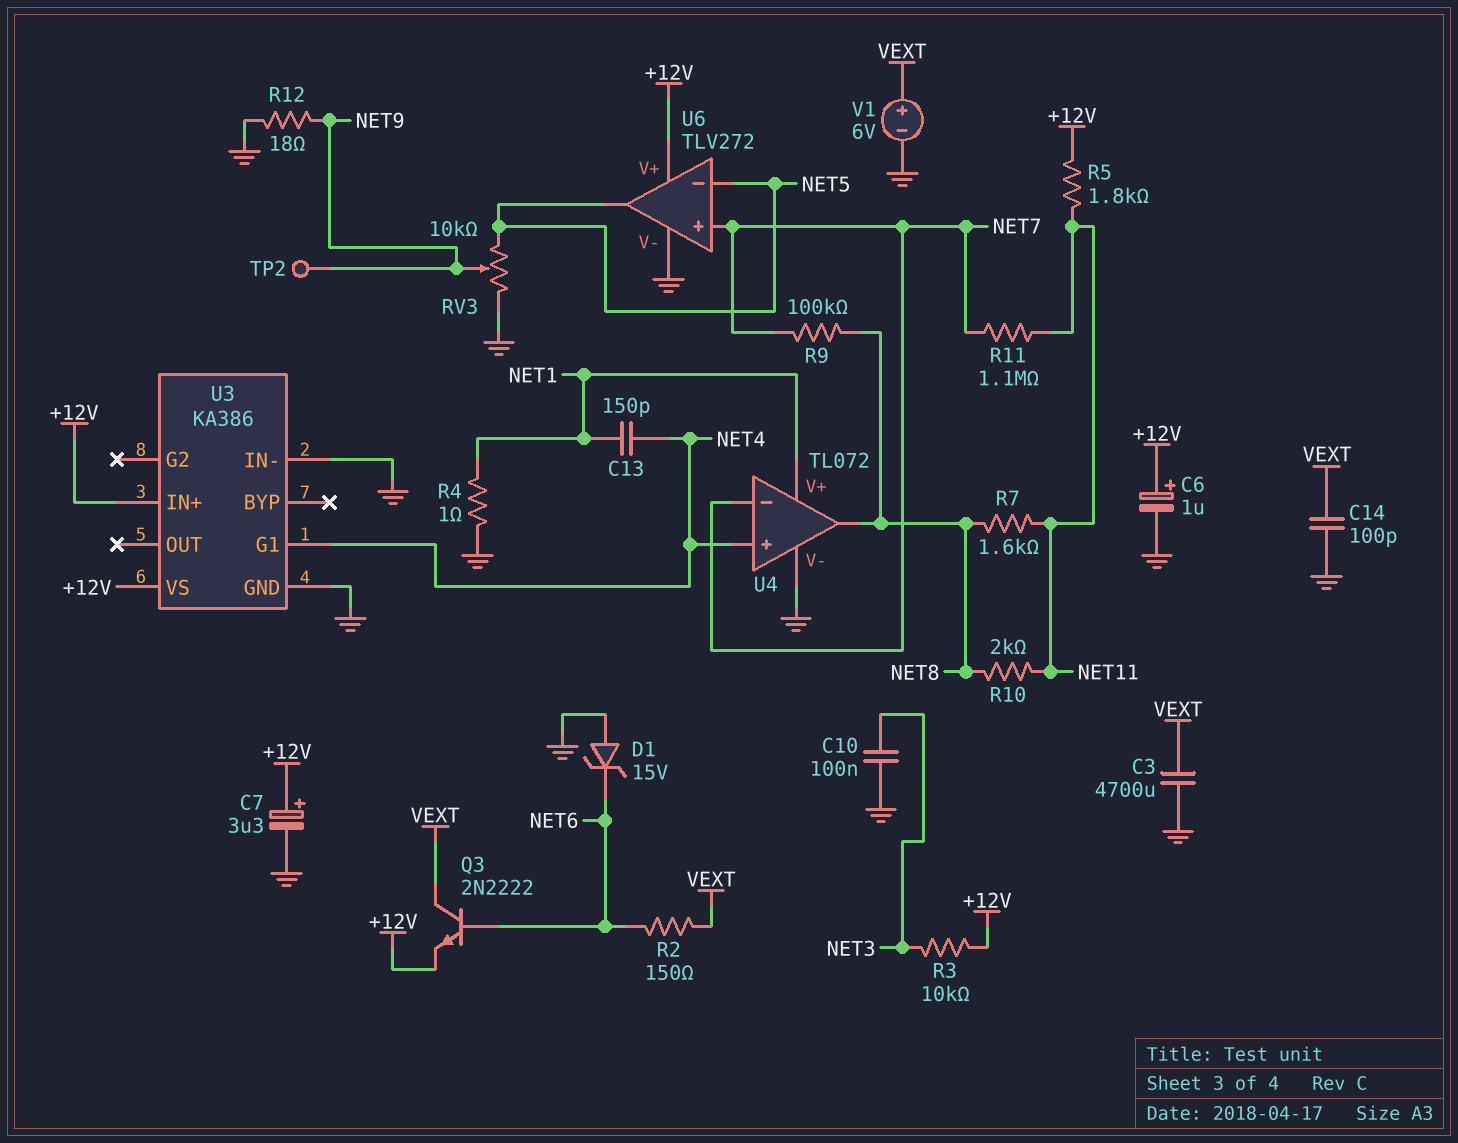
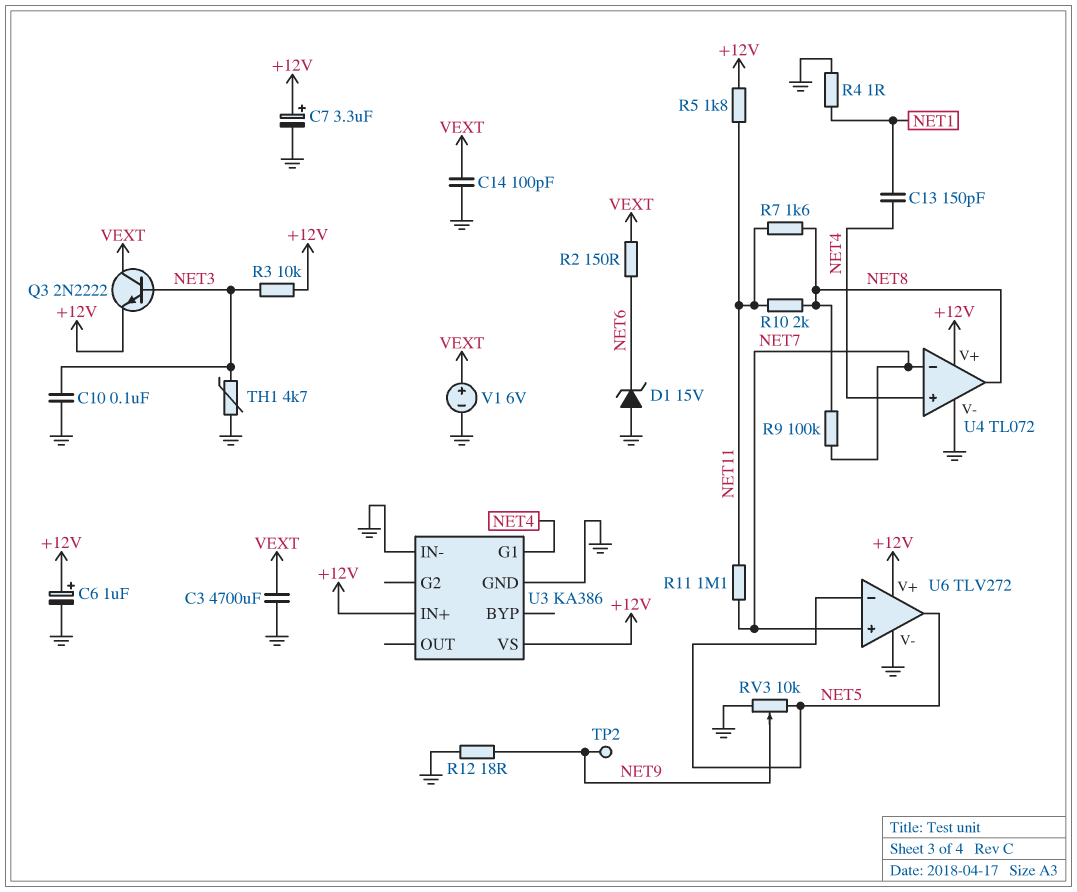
Q3: NPN 2N2222 (B NET6, C VEXT, E +12V) -> NPN 2N2222 (B NET3, C VEXT, E +12V)
TH1: none -> 4.7k (GND, NET3)
U4 pin V+: NET1 -> +12V

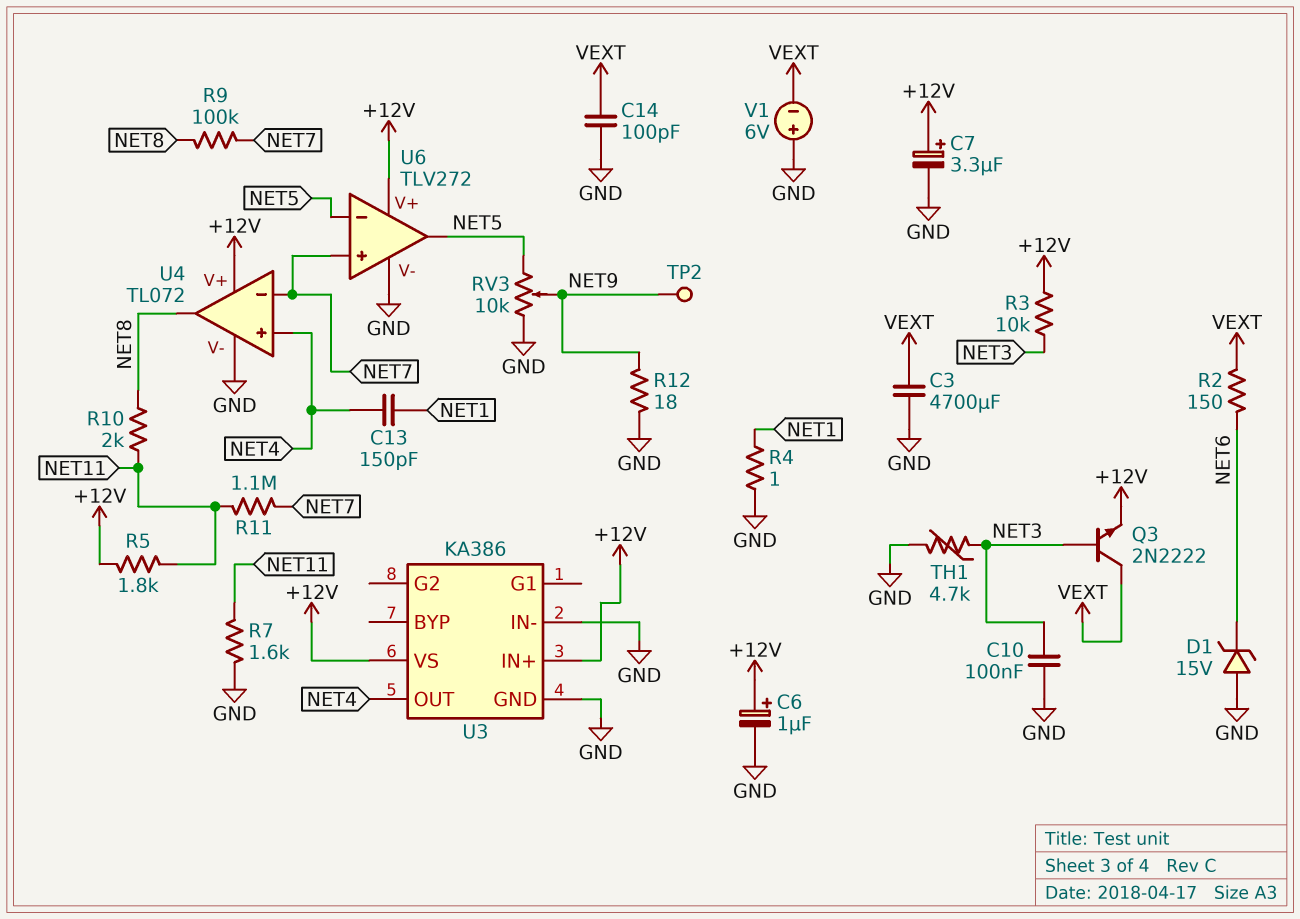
R7: 1.6k (NET8, NET11) -> 1.6k (GND, NET11)
U3 pin G1: NET4 -> none
U3 pin OUT: none -> NET4
V1: 6V (plus VEXT, minus GND) -> 6V (plus GND, minus VEXT)

